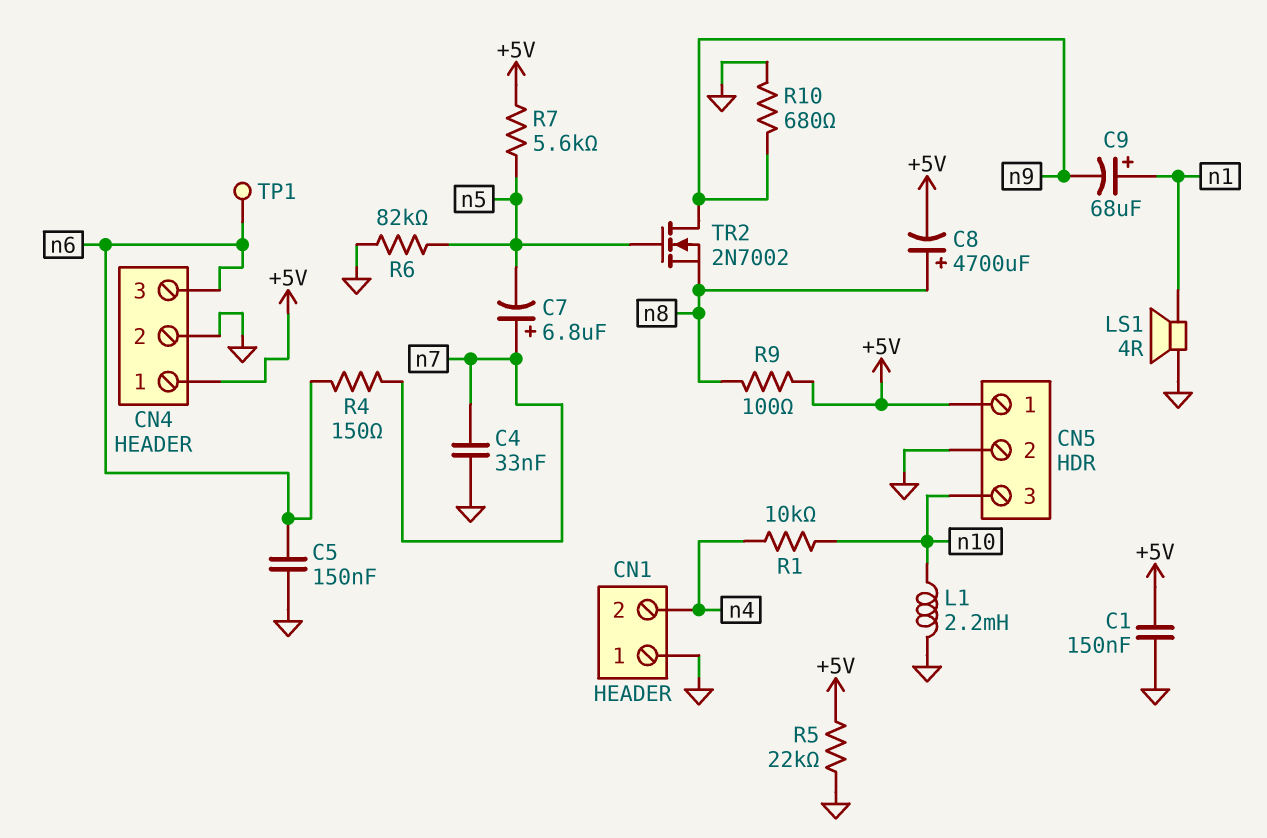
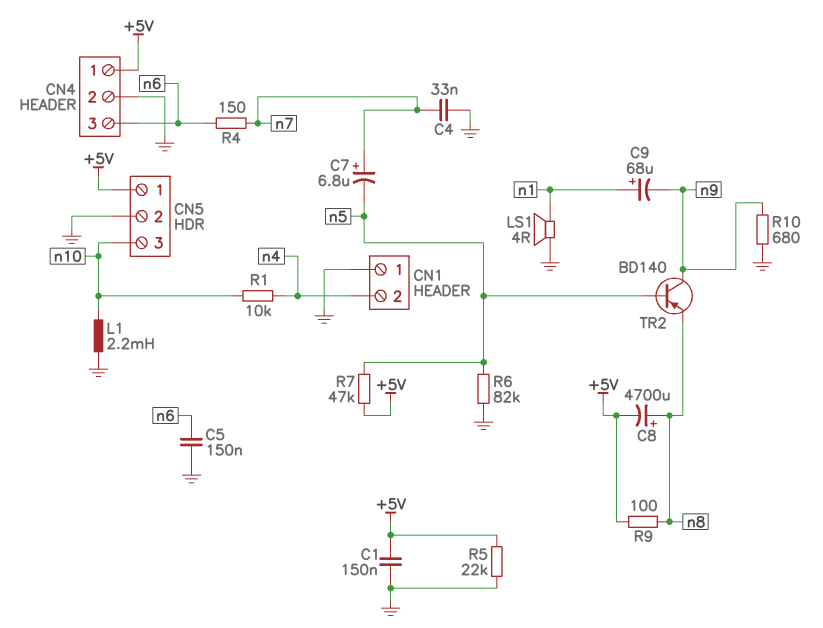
R7: 5.6k (+5V, n5) -> 47k (+5V, n5)
TP1: test point (n6) -> none
TR2: NMOS 2N7002 (G n5, D n9, S n8) -> PNP BD140 (B n5, C n9, E n8)

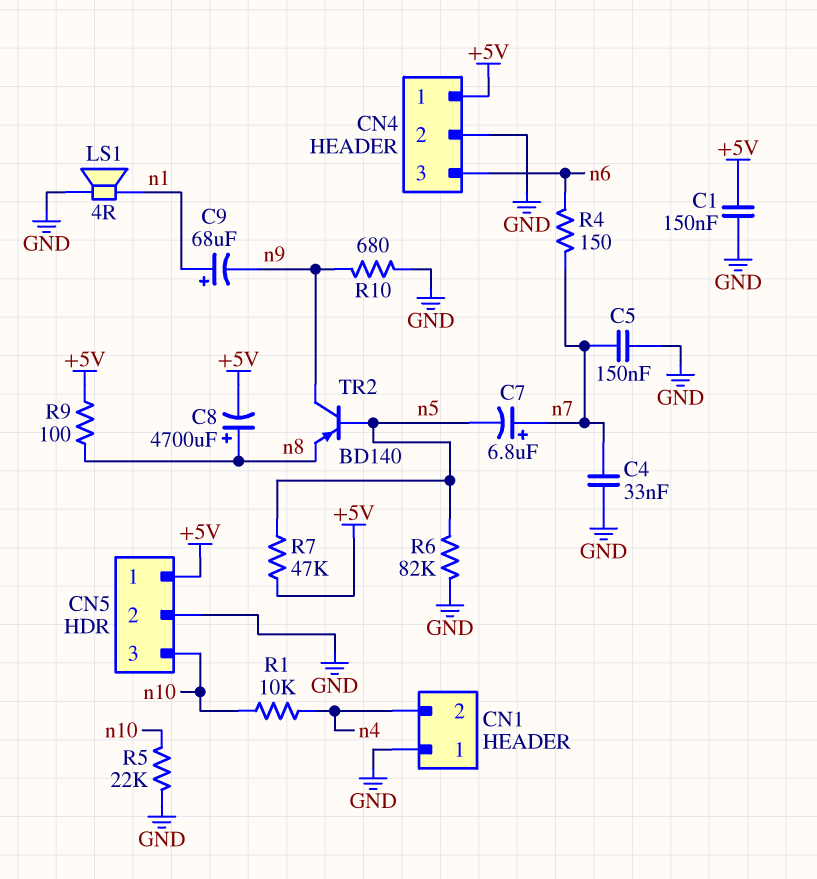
C5: 150nF (GND, n6) -> 150nF (GND, n7)
L1: 2.2mH (GND, n10) -> none
R5: 22k (+5V, GND) -> 22k (GND, n10)

